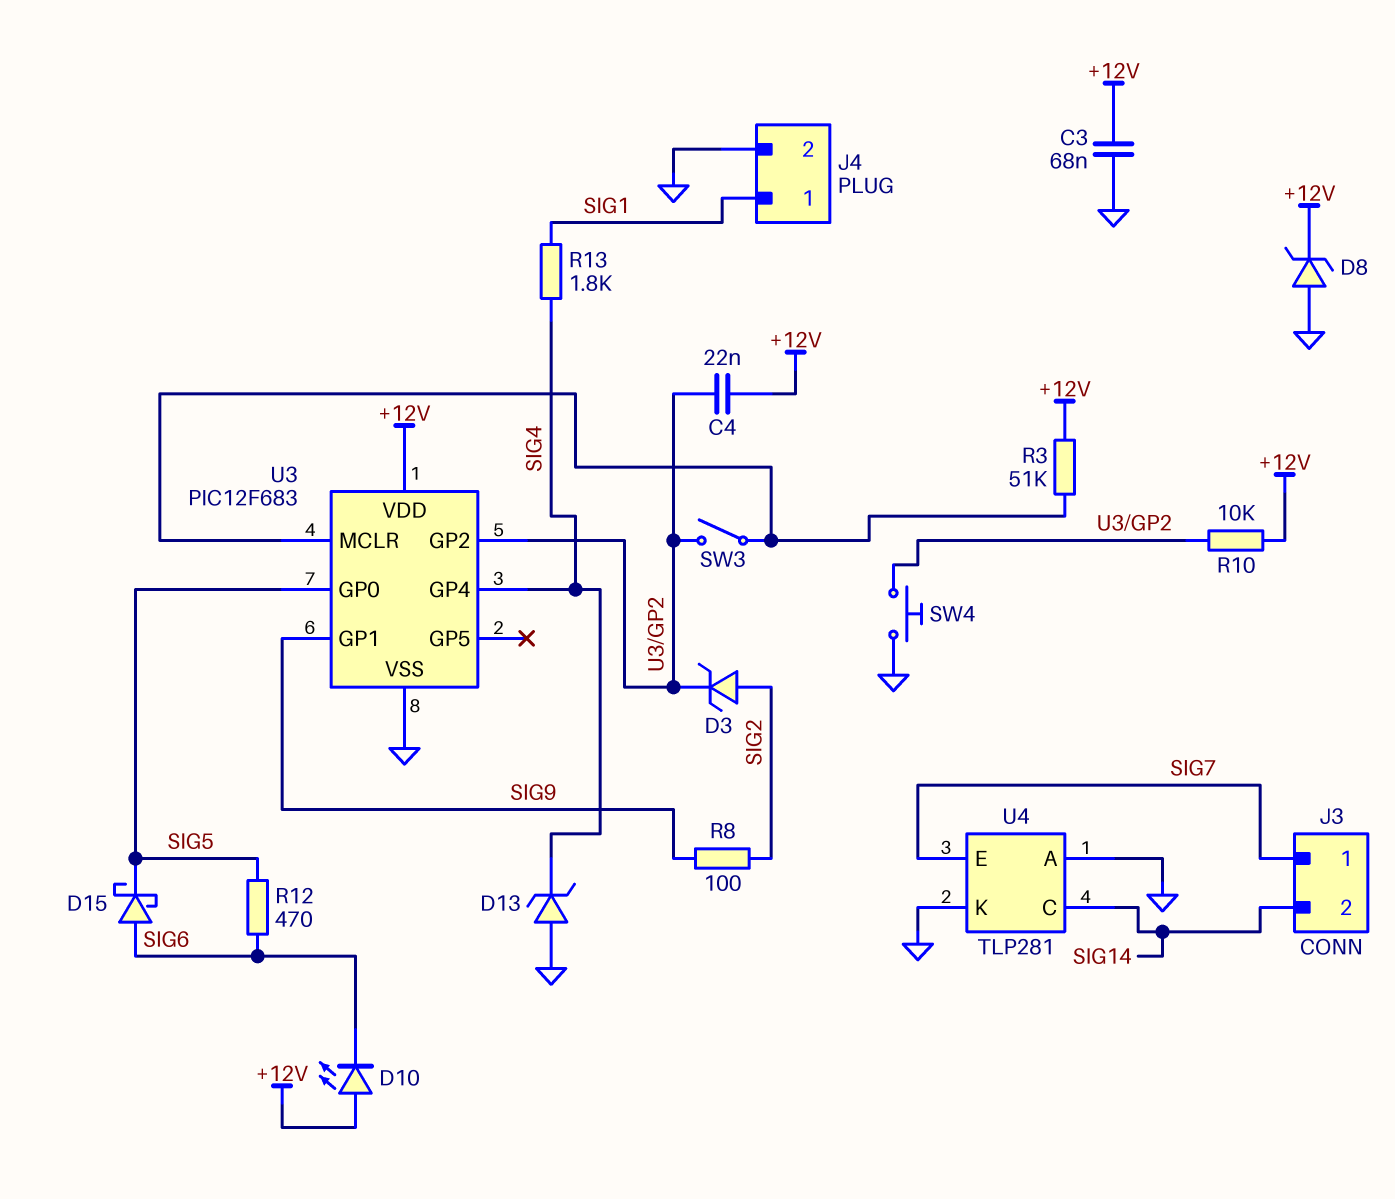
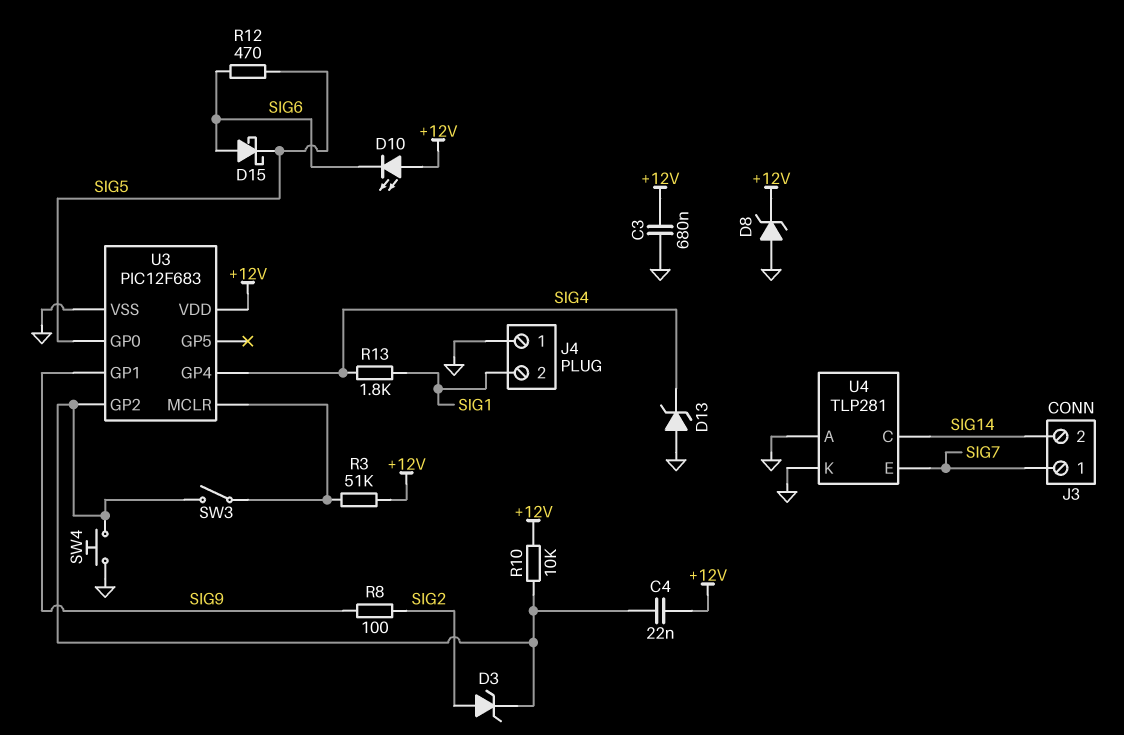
C3: 68nF (+12V, GND) -> 680nF (+12V, GND)
J4 pin 1: SIG1 -> GND
J4 pin 2: GND -> SIG1

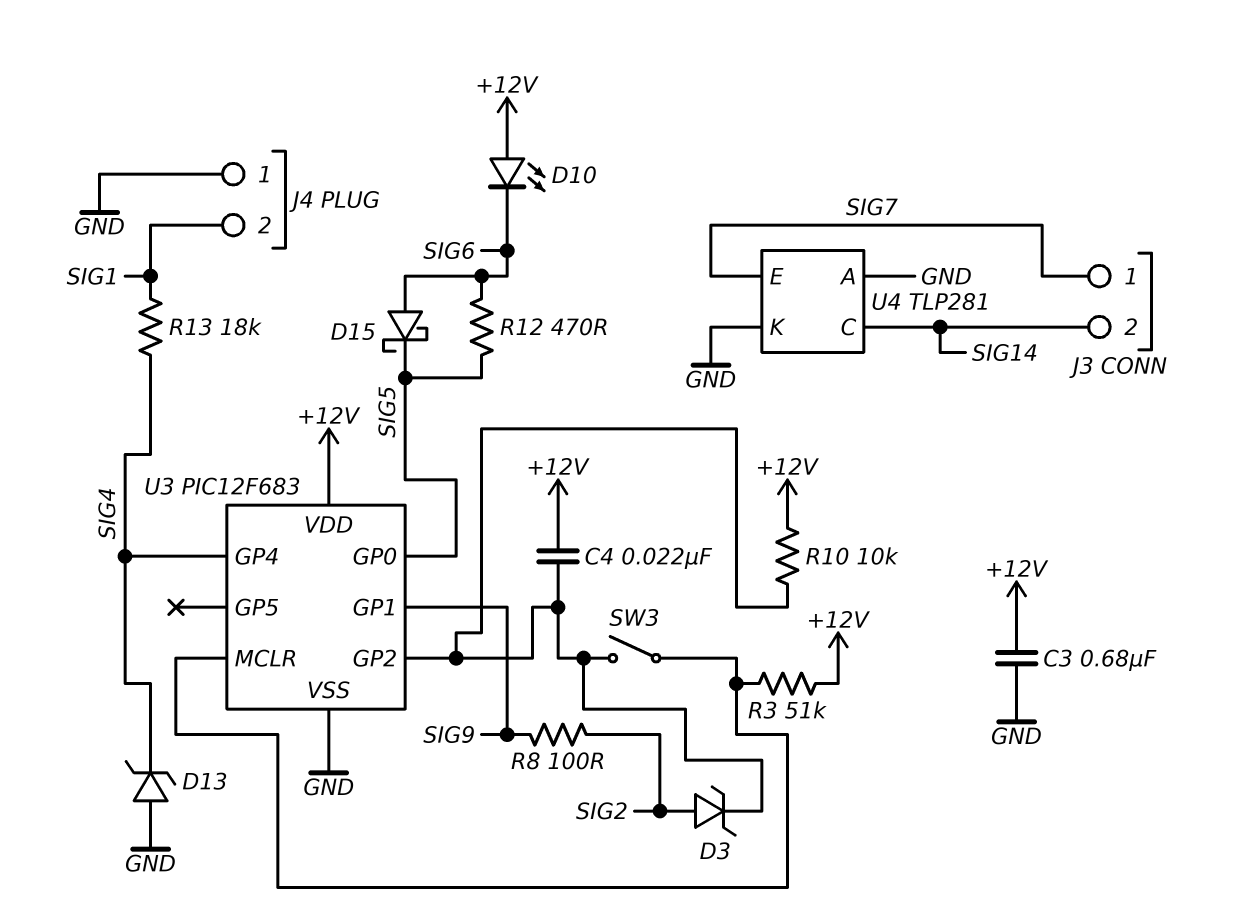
D8: zener (A GND, K +12V) -> none
R13: 1.8k (SIG1, SIG4) -> 18k (SIG1, SIG4)
SW4: button (GND, U3/GP2) -> none

